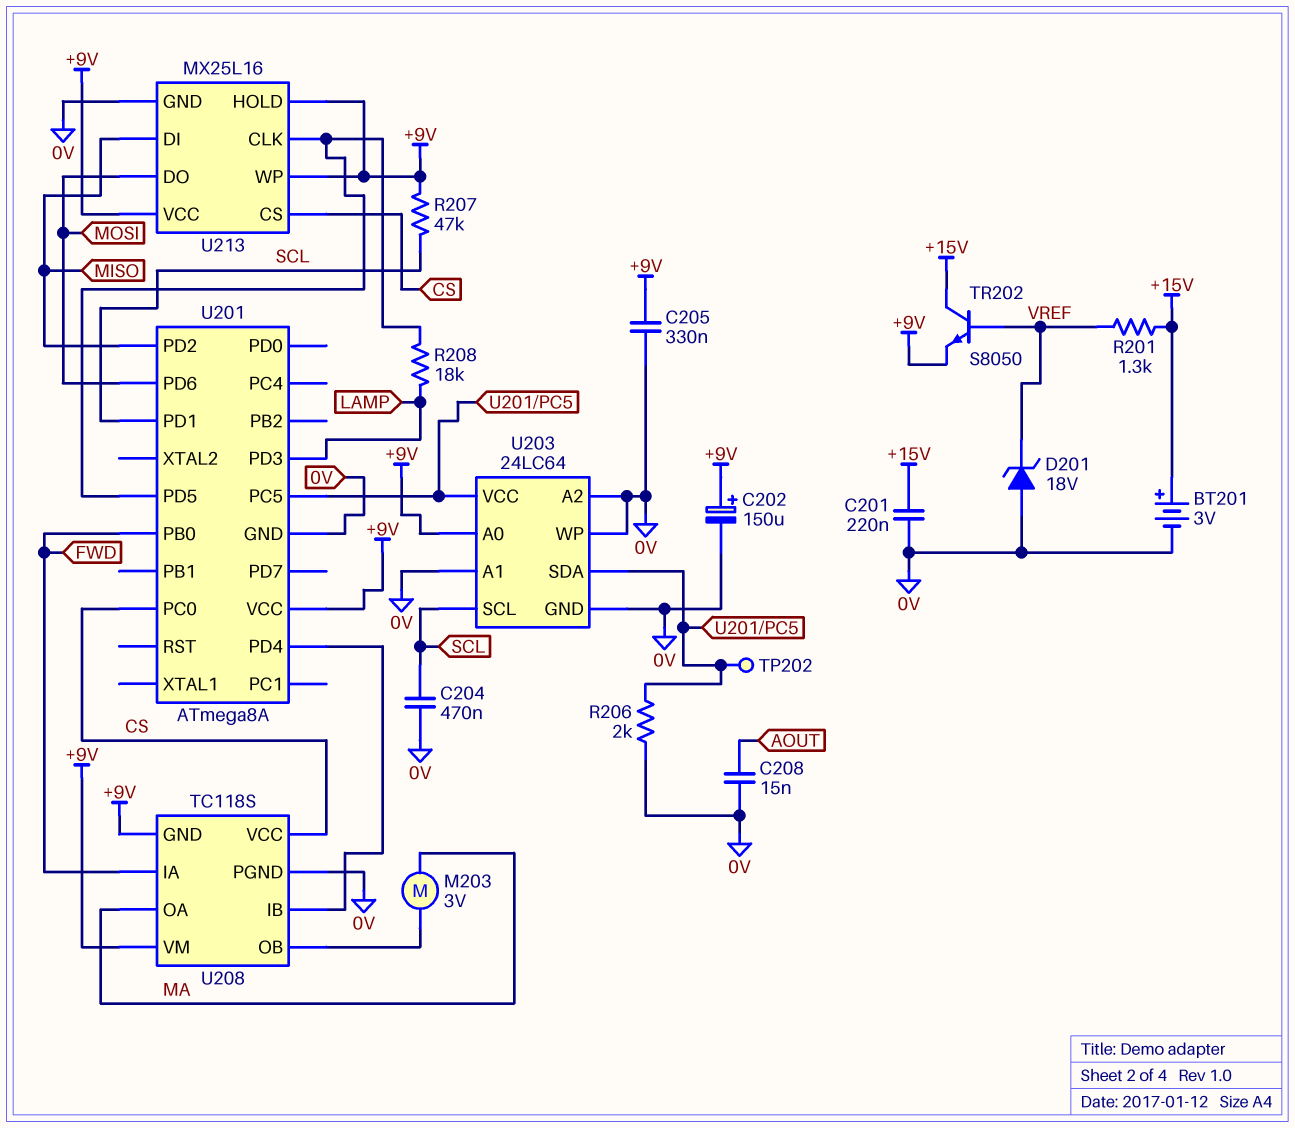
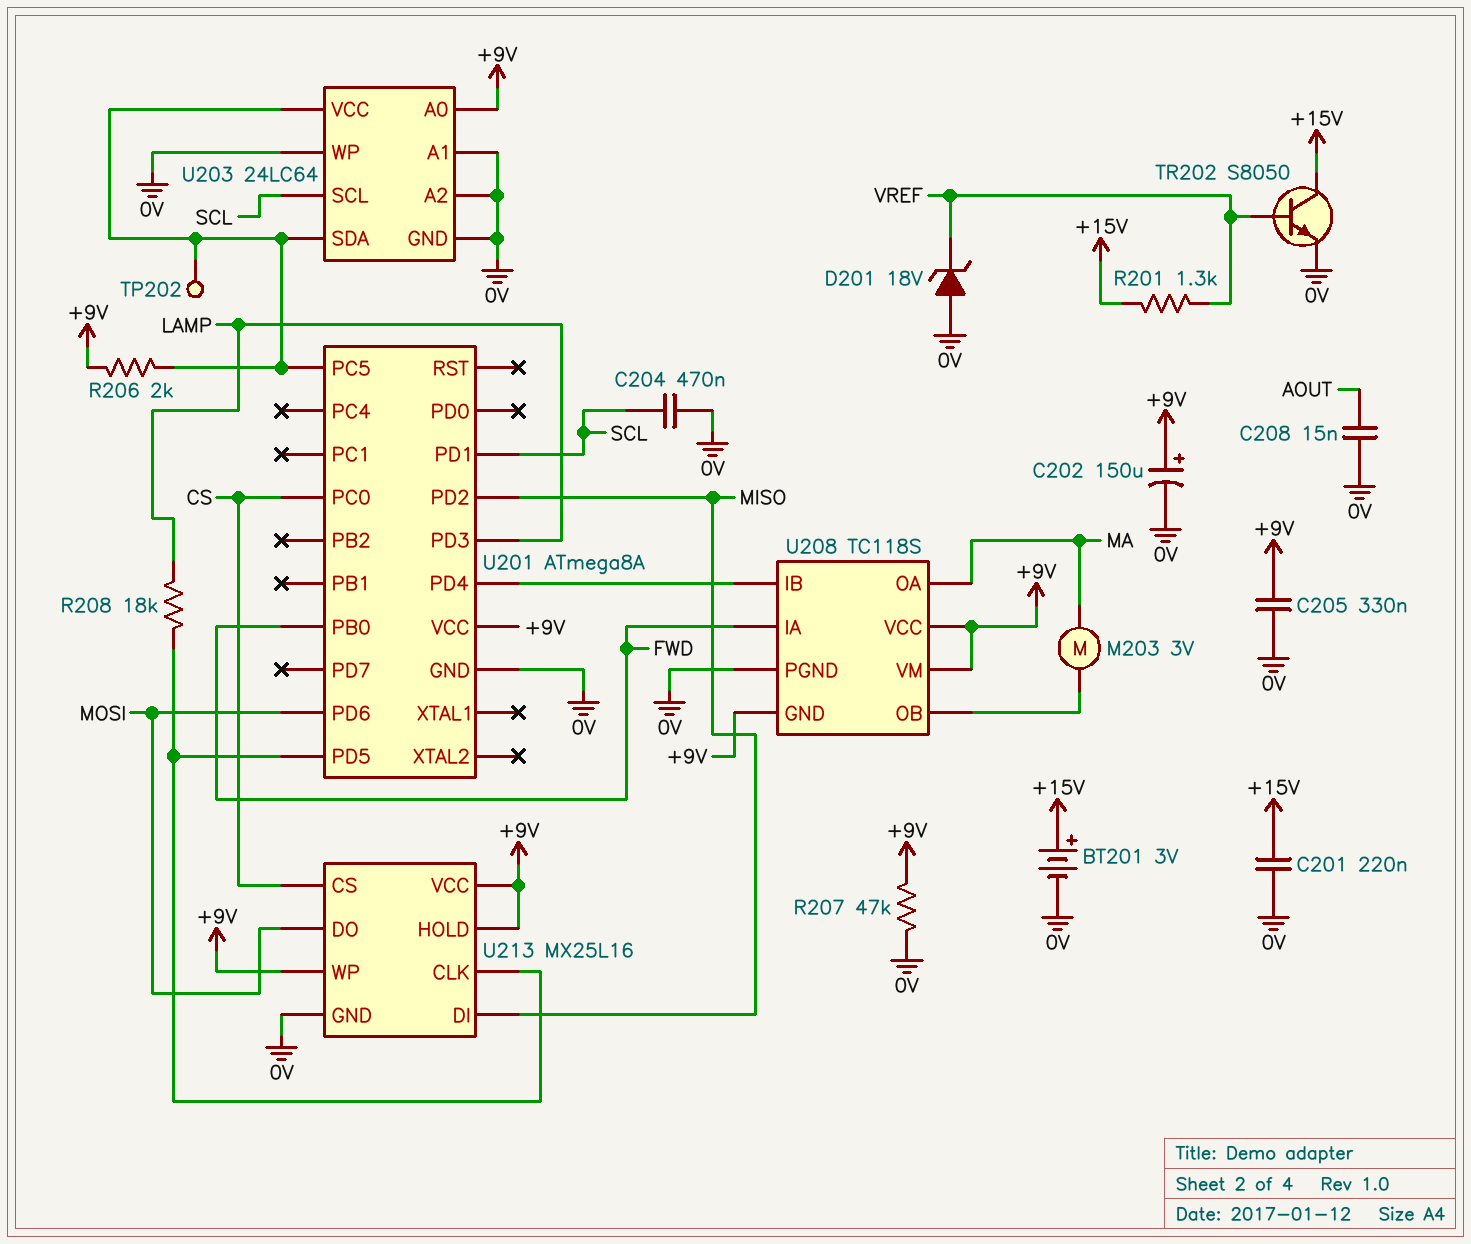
R206: 2k (0V, U201/PC5) -> 2k (+9V, U201/PC5)
R207: 47k (+9V, SCL) -> 47k (+9V, 0V)
TR202: NPN S8050 (B VREF, C +15V, E +9V) -> NPN S8050 (B VREF, C +15V, E 0V)
U208 pin VCC: CS -> +9V

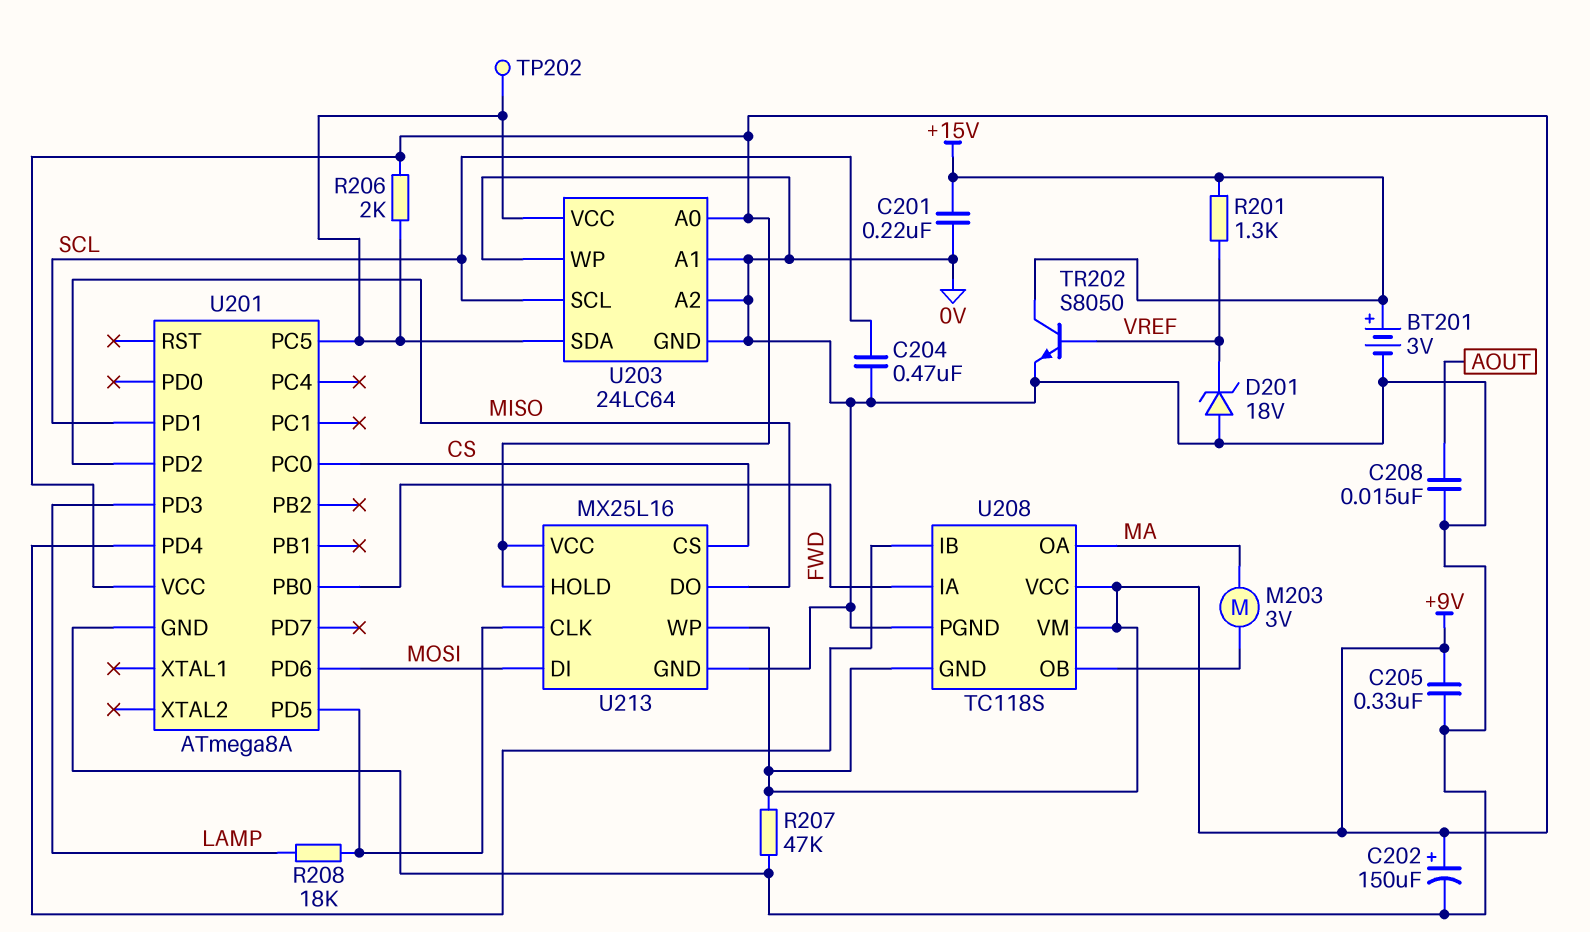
U213 pin DI: MISO -> MOSI
U213 pin DO: MOSI -> MISO

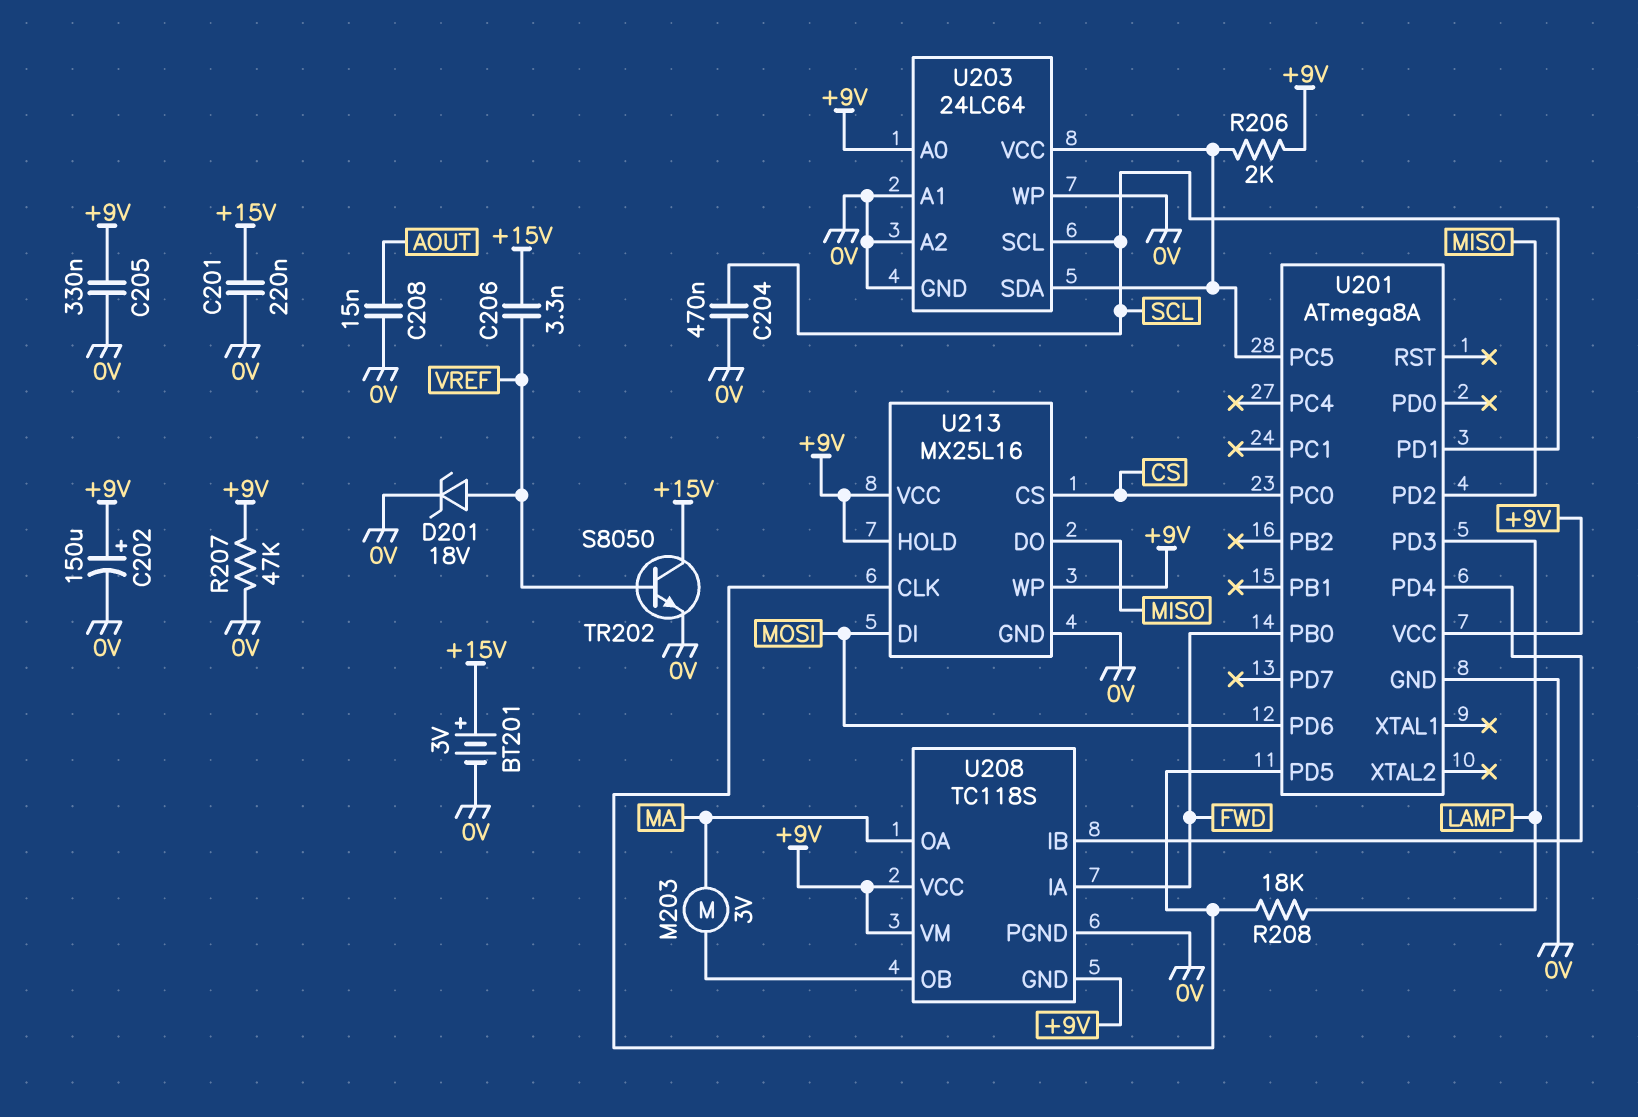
C206: none -> 3.3nF (+15V, VREF)
D201: zener 18V (A 0V, K VREF) -> zener 18V (A VREF, K 0V)
R201: 1.3k (+15V, VREF) -> none
TP202: test point (U201/PC5) -> none

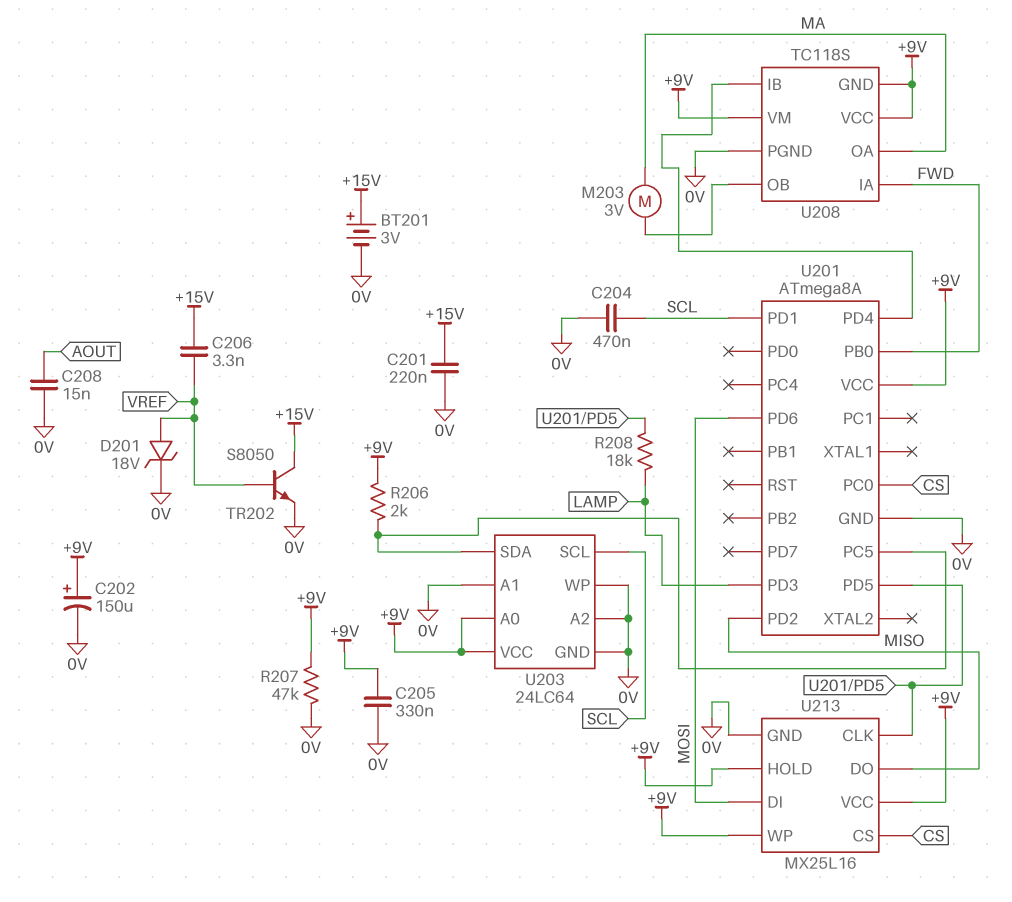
U203 pin VCC: U201/PC5 -> +9V

